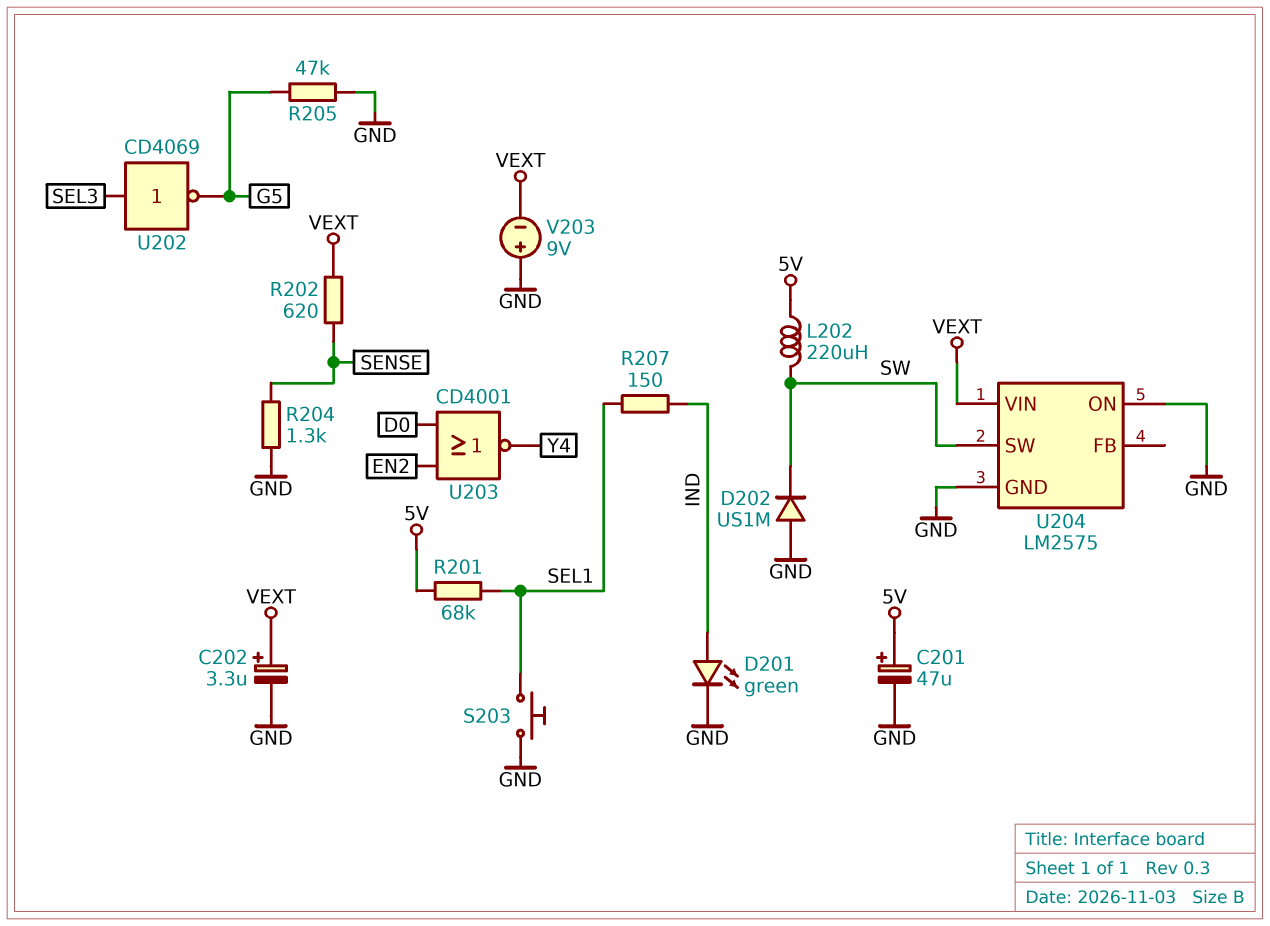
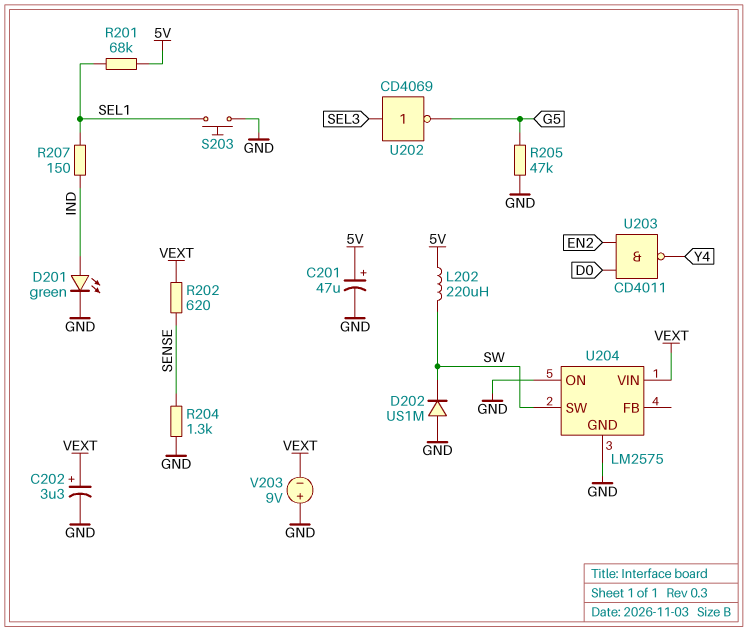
U203: NOR CD4001 (in D0, in EN2, out Y4) -> NAND CD4011 (in D0, in EN2, out Y4)

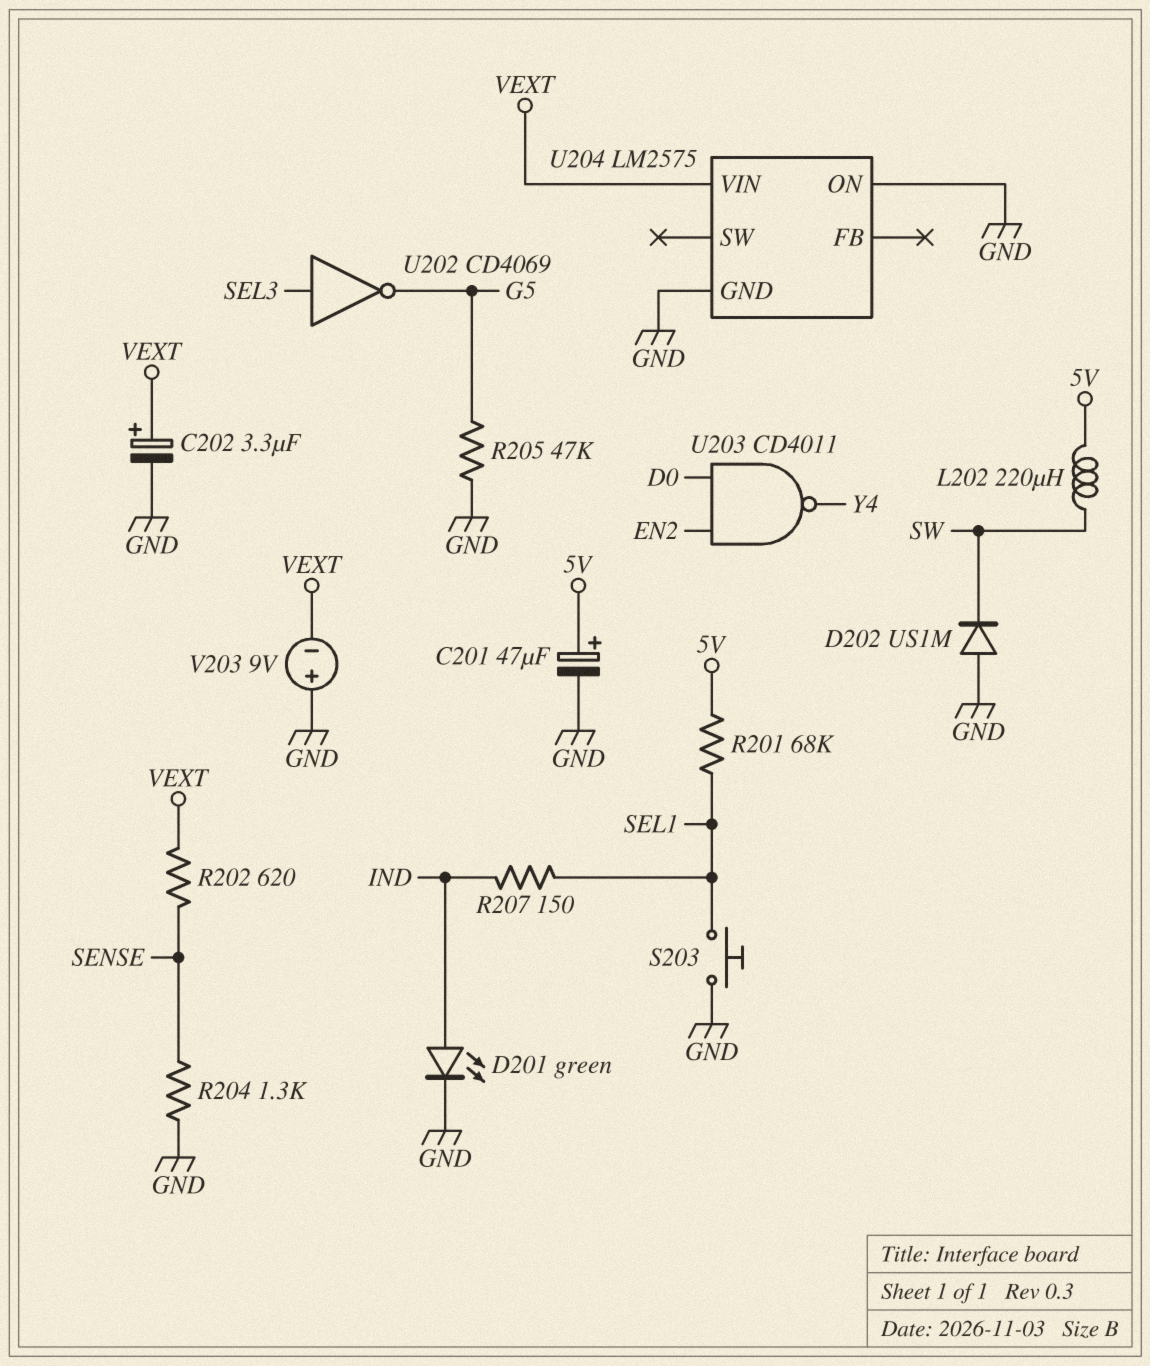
U204 pin SW: SW -> none

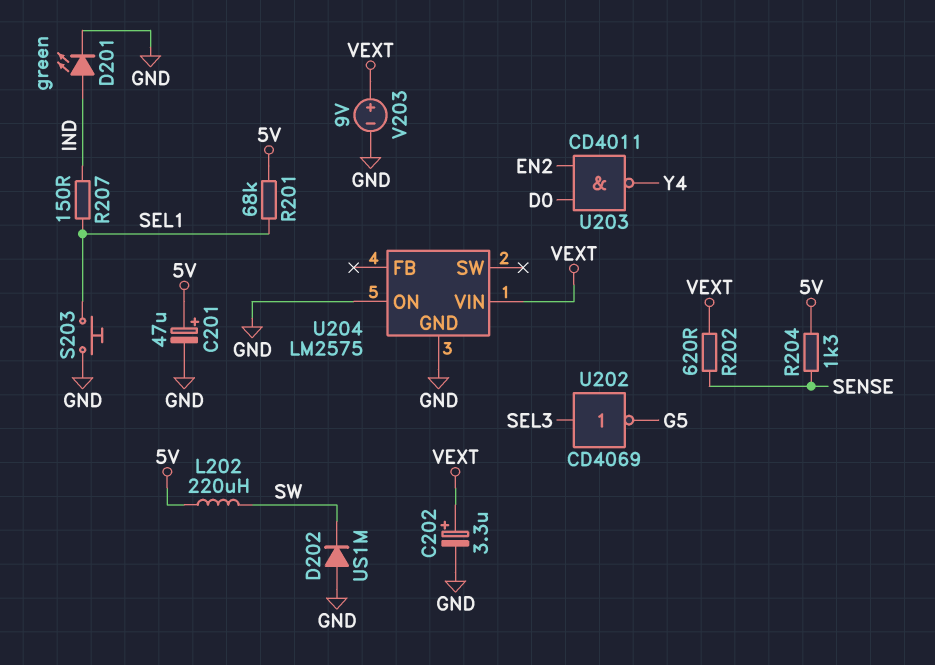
R204: 1.3k (GND, SENSE) -> 1.3k (5V, SENSE)
R205: 47k (G5, GND) -> none
V203: 9V (plus GND, minus VEXT) -> 9V (plus VEXT, minus GND)

